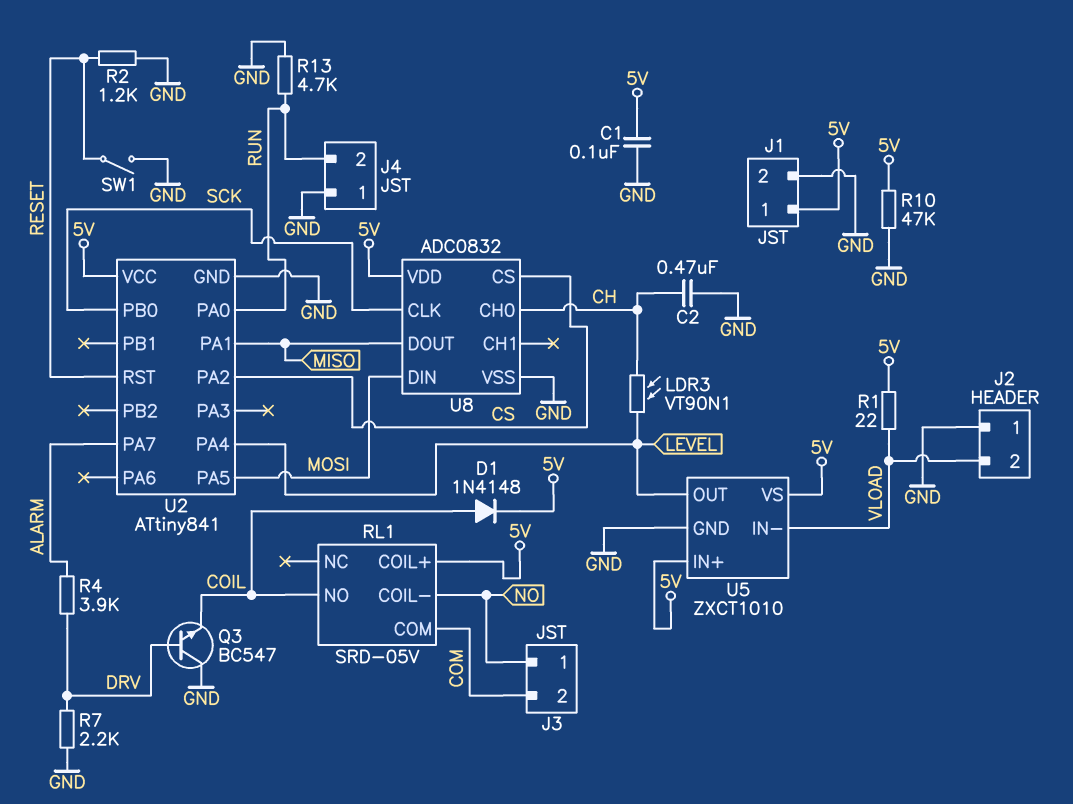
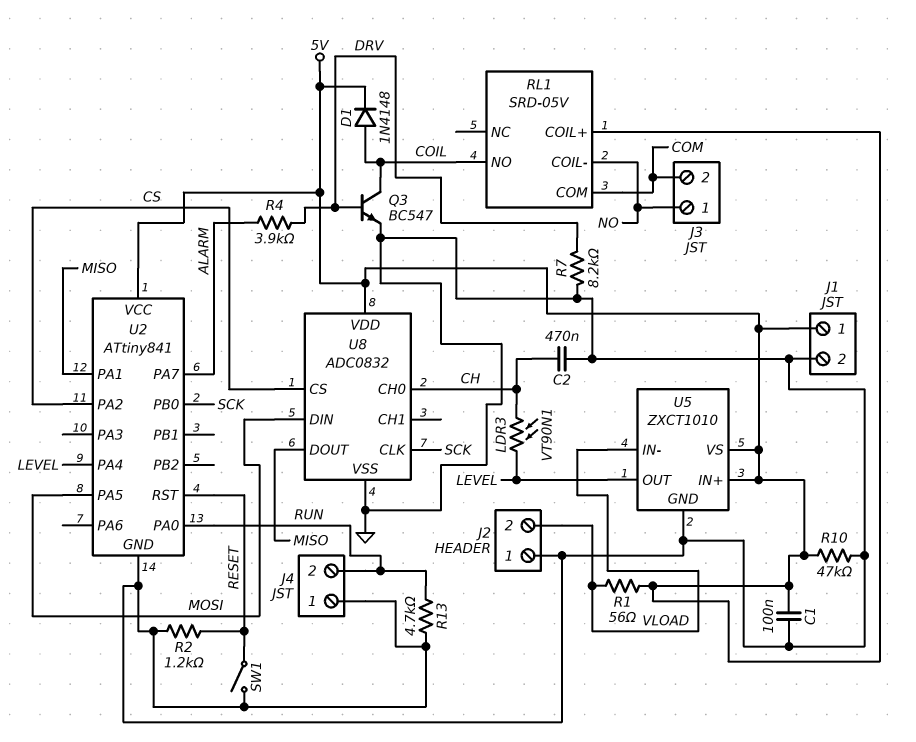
Q3: NPN BC547 (B DRV, C GND, E COIL) -> NPN BC547 (B DRV, C COIL, E GND)
R1: 22 (5V, VLOAD) -> 56 (5V, VLOAD)
R7: 2.2k (DRV, GND) -> 8.2k (DRV, GND)

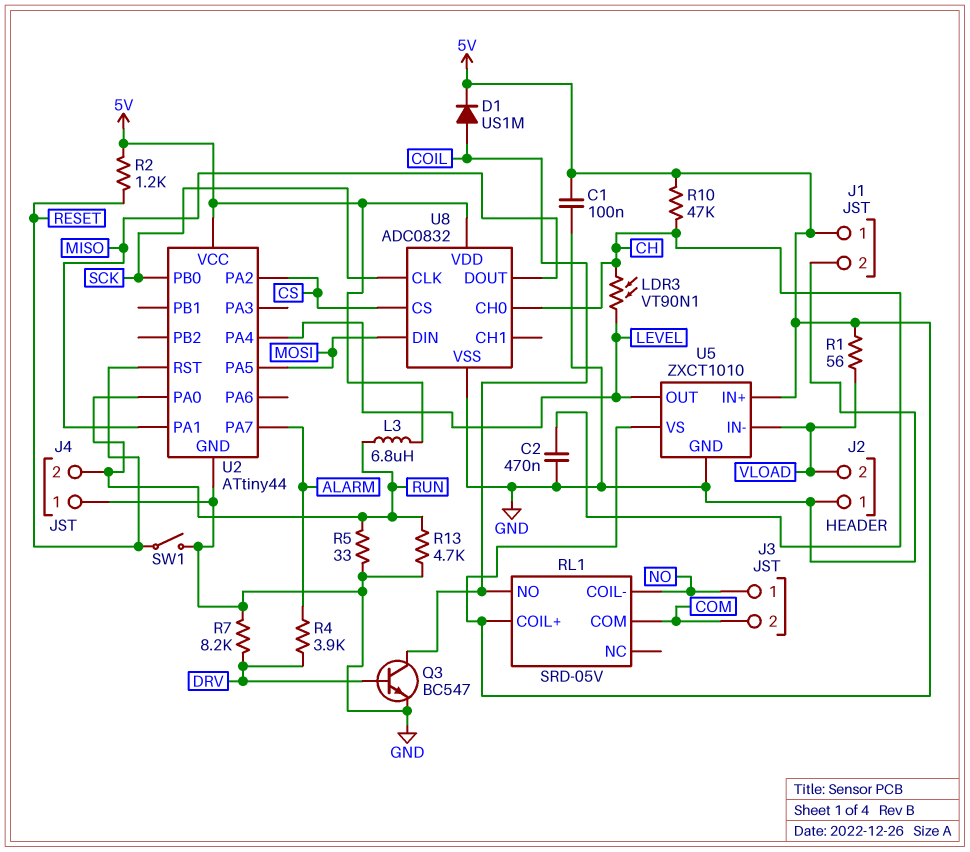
D1: diode 1N4148 (A COIL, K 5V) -> diode US1M (A COIL, K 5V)
L3: none -> 6.8uH (5V, RUN)
R2: 1.2k (GND, RESET) -> 1.2k (5V, RESET)
R5: none -> 33 (GND, RUN)
R10: 47k (5V, GND) -> 47k (5V, CH)
U2: ATtiny841 -> ATtiny44

